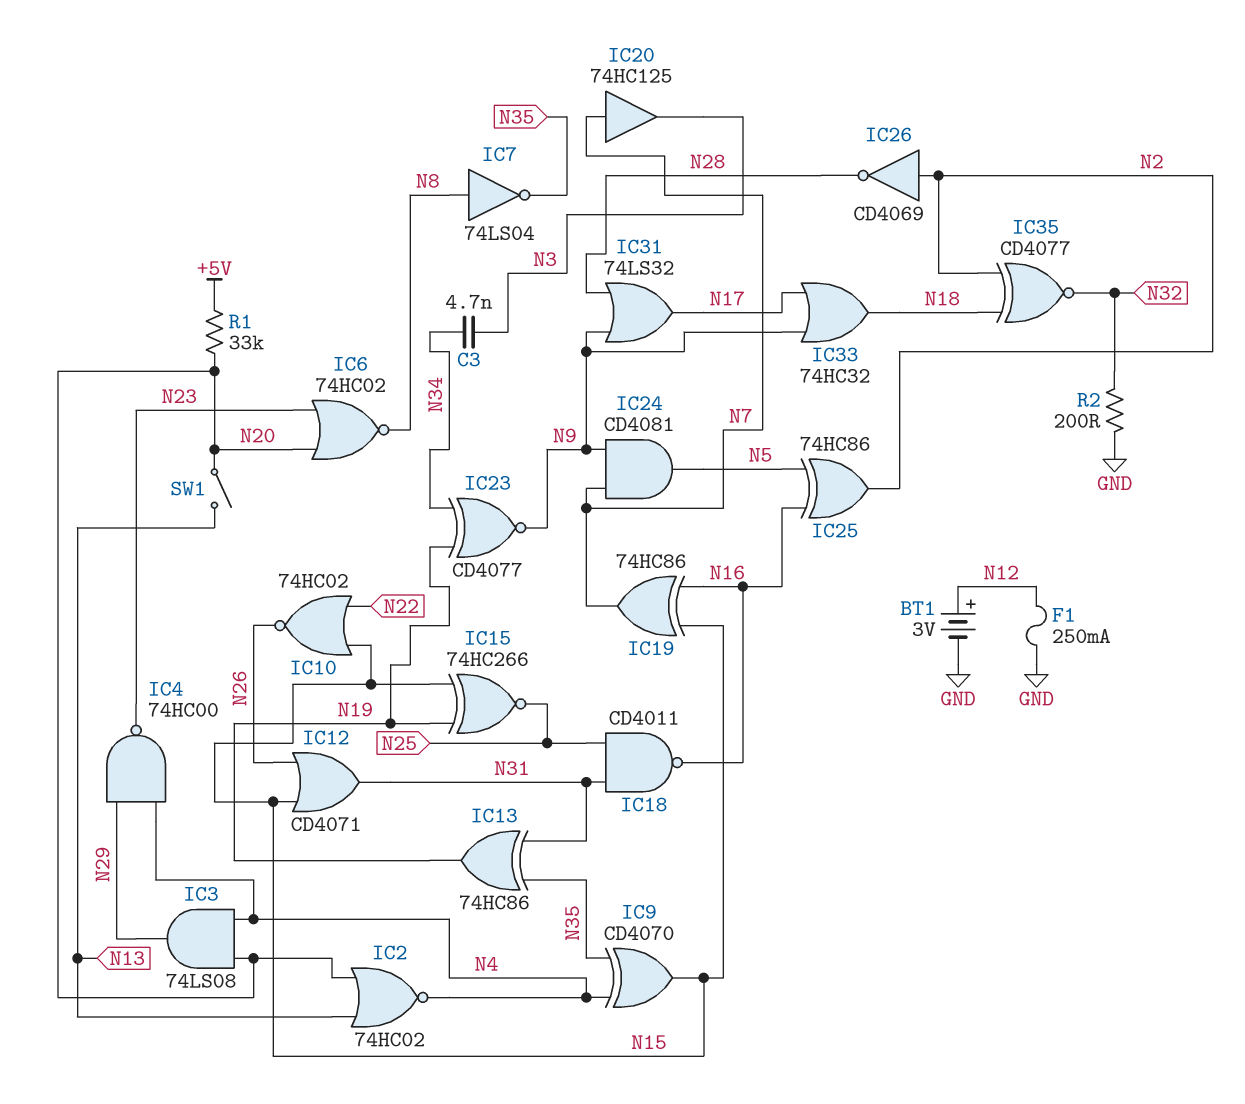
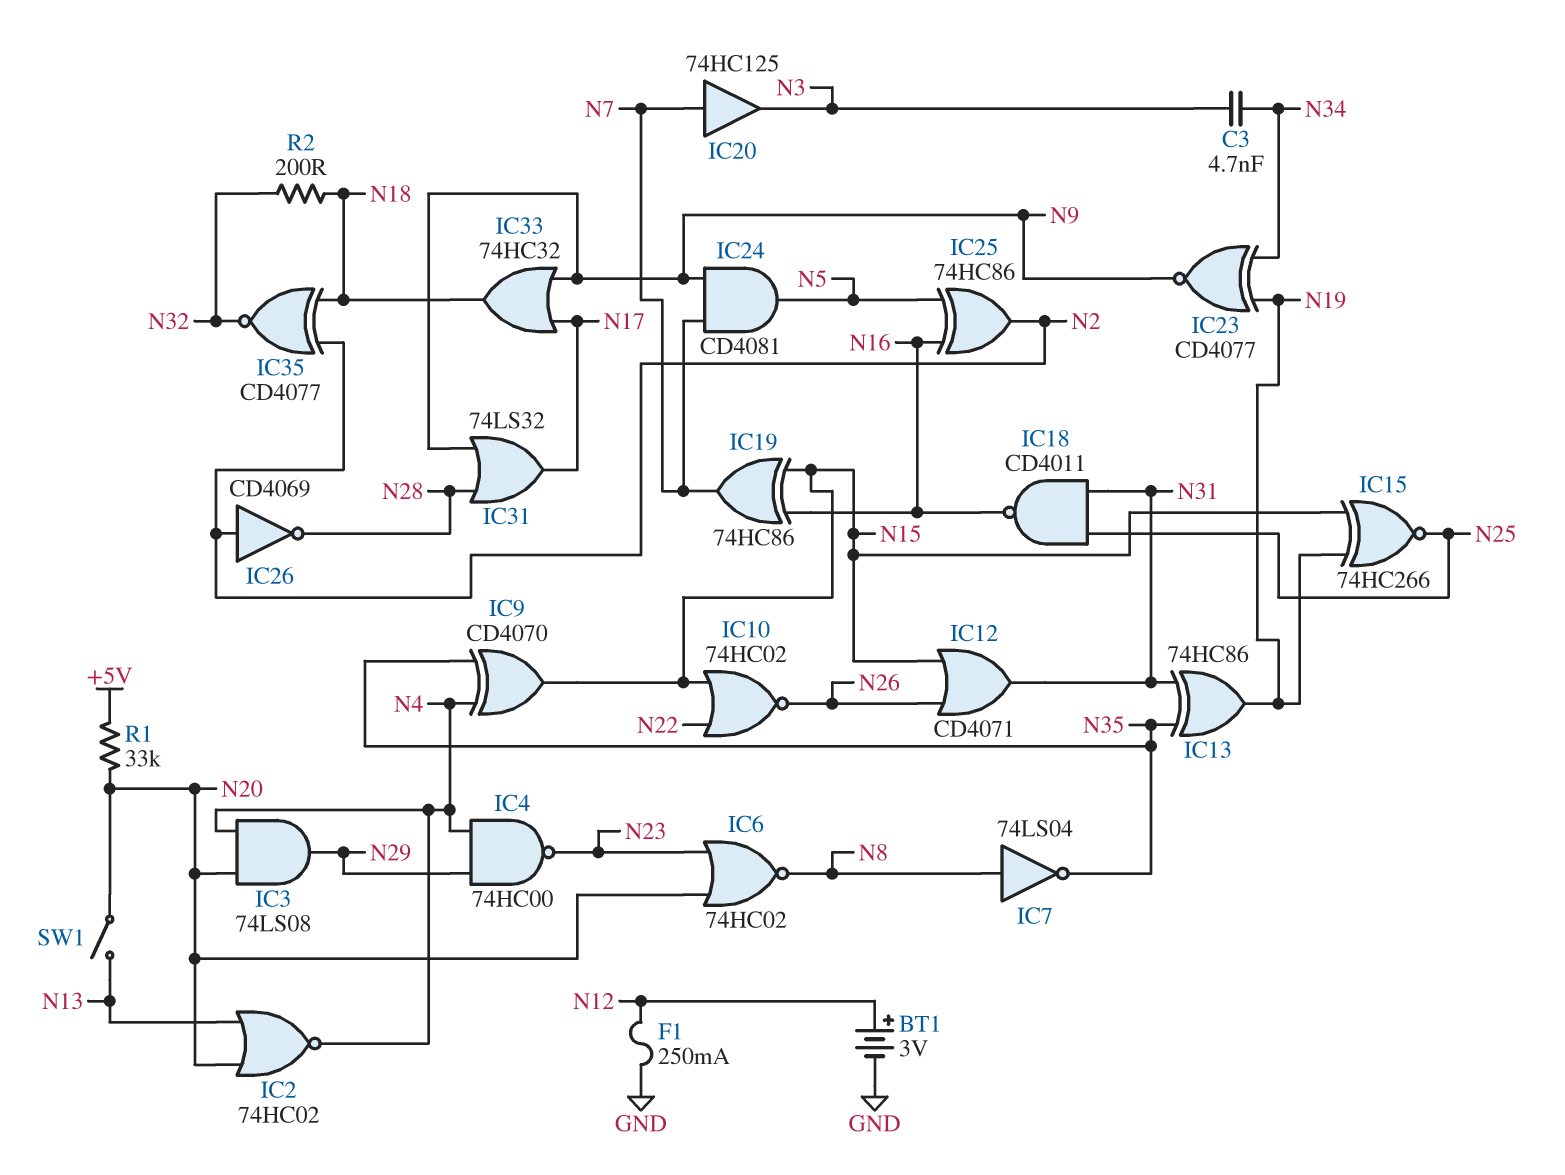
R2: 200 (GND, N32) -> 200 (N18, N32)

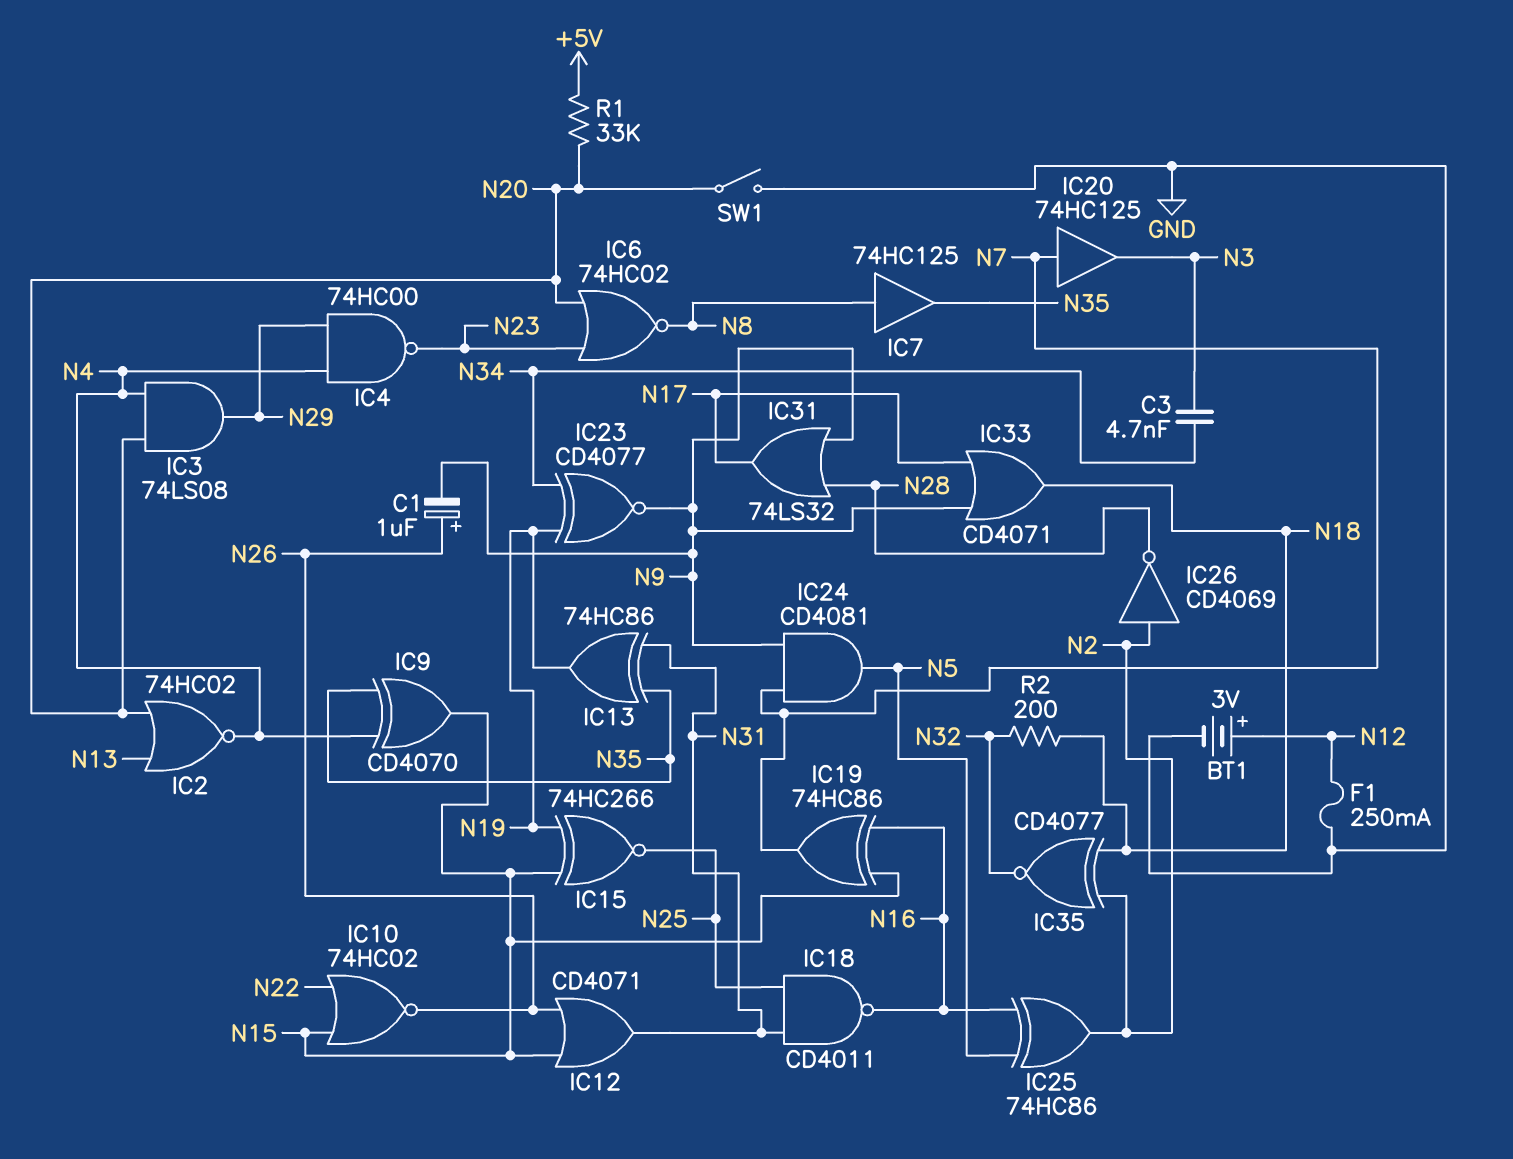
C1: none -> 1uF (plus N26, minus N9)
IC7: NOT 74LS04 (in N8, out N35) -> buffer 74HC125 (in N8, out N35)
IC33: OR 74HC32 (in N9, in N17, out N18) -> OR CD4071 (in N9, in N17, out N18)
SW1: switch (N13, N20) -> switch (GND, N20)

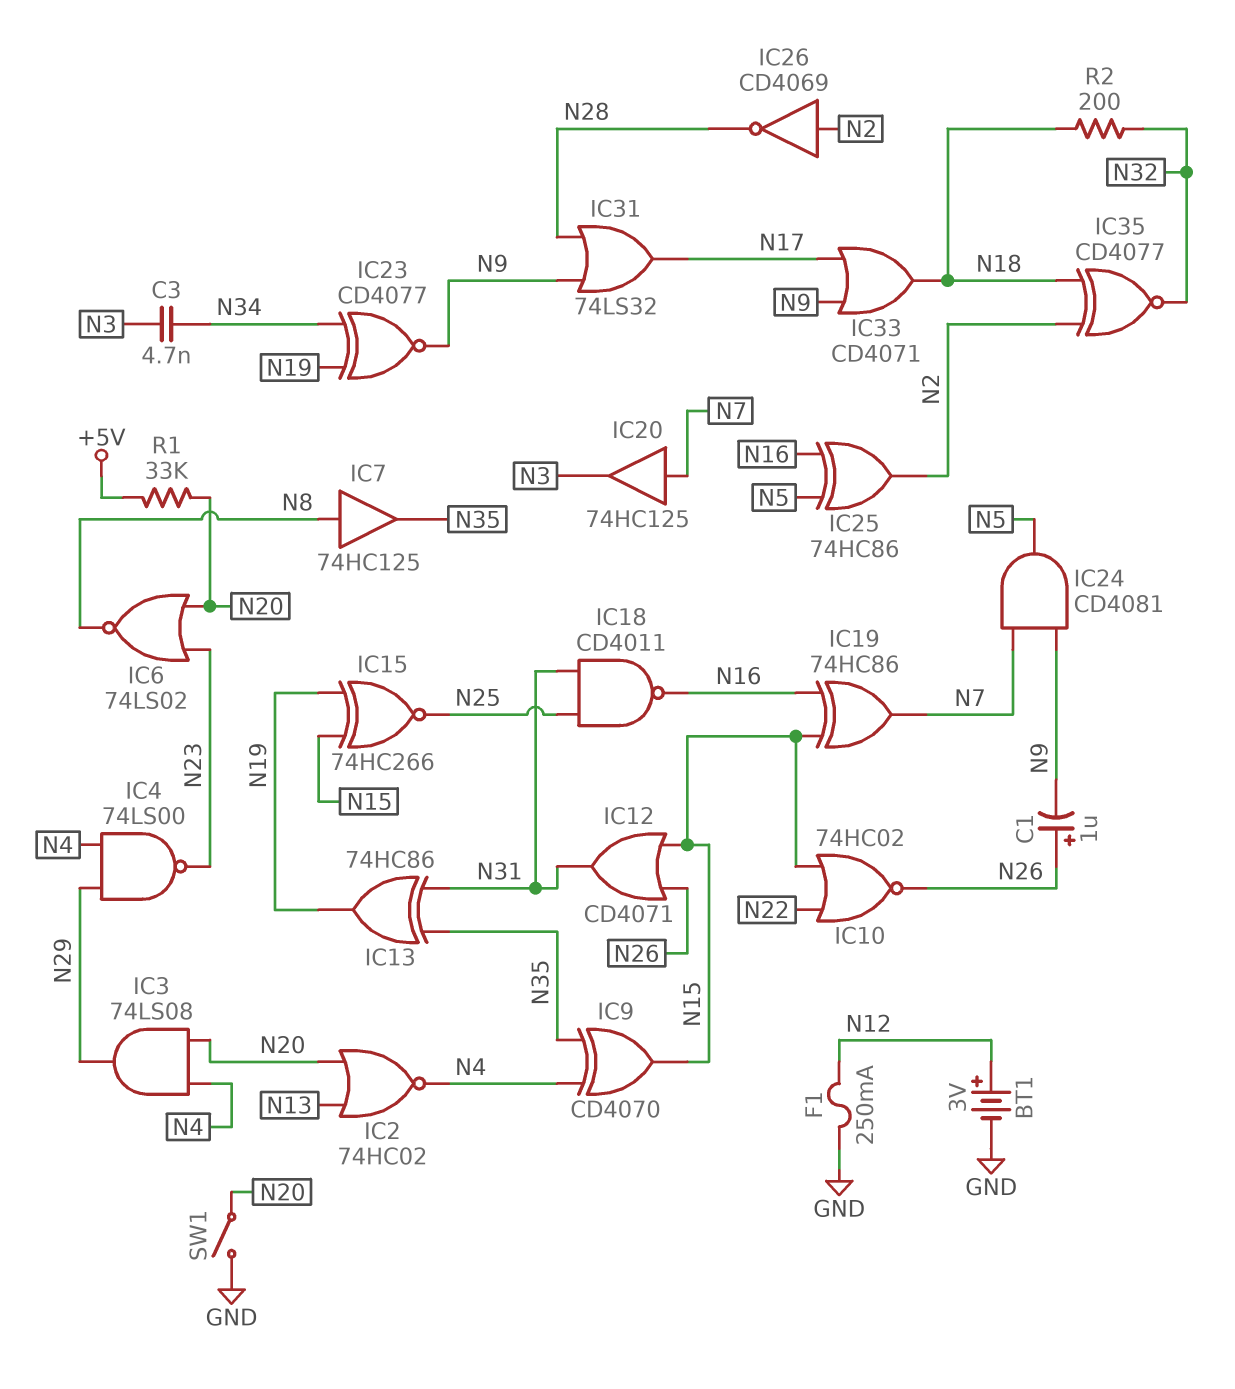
IC4: NAND 74HC00 (in N4, in N29, out N23) -> NAND 74LS00 (in N4, in N29, out N23)
IC6: NOR 74HC02 (in N20, in N23, out N8) -> NOR 74LS02 (in N20, in N23, out N8)

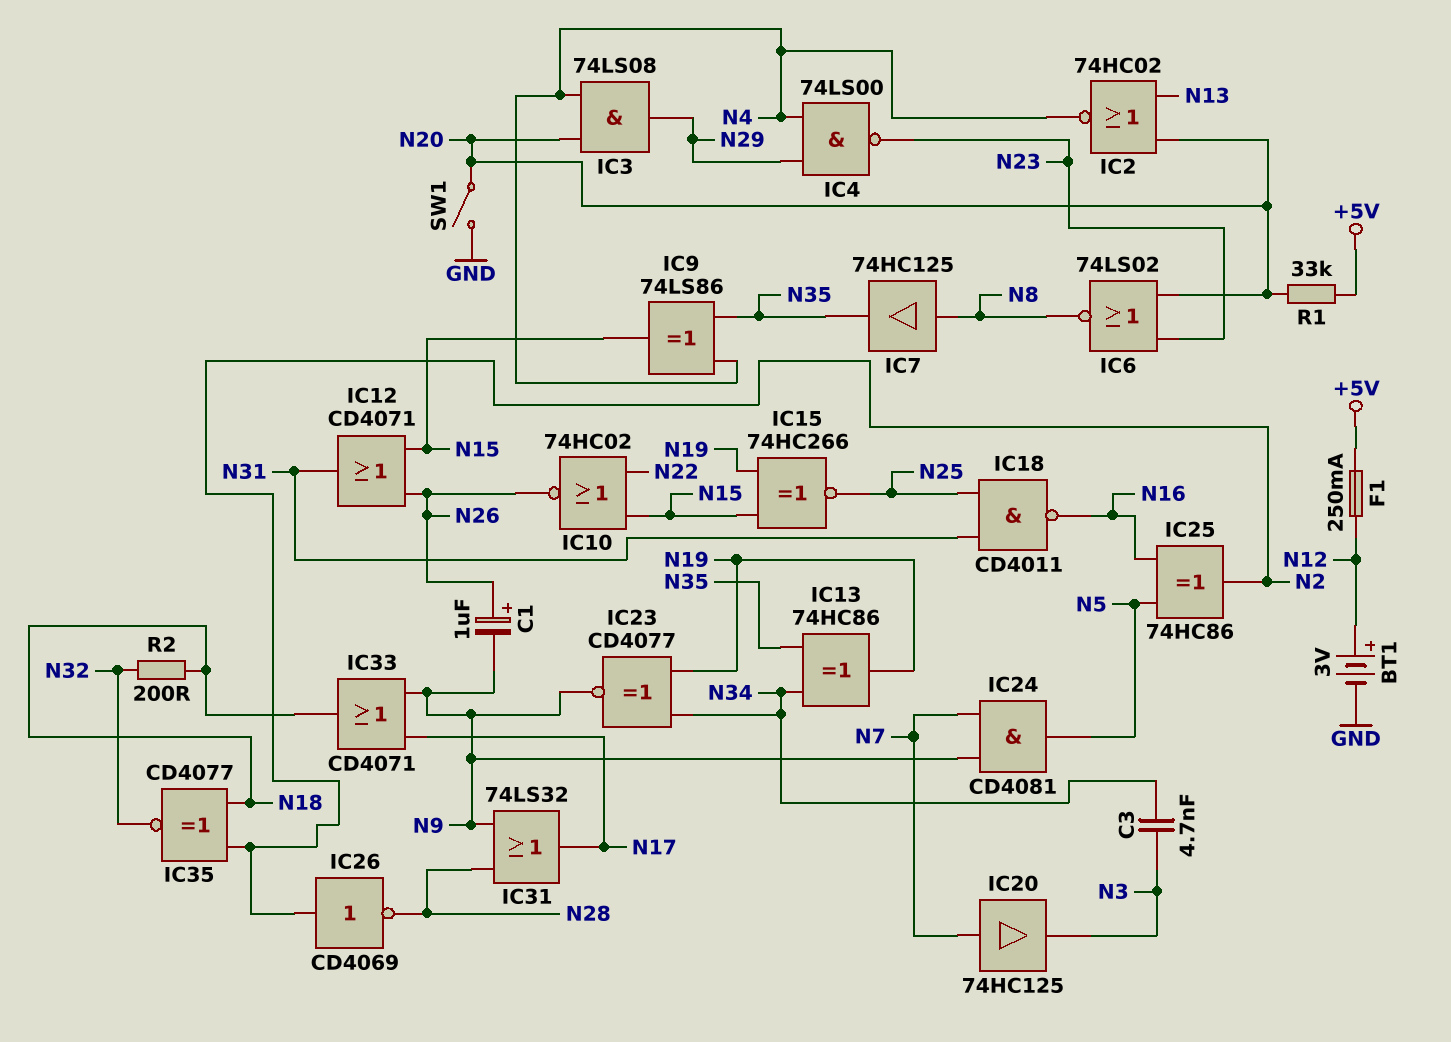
F1: 250mA (GND, N12) -> 250mA (+5V, N12)
IC9: XOR CD4070 (in N4, in N35, out N15) -> XOR 74LS86 (in N4, in N35, out N15)
IC13: XOR 74HC86 (in N31, in N35, out N19) -> XOR 74HC86 (in N34, in N35, out N19)
IC19: XOR 74HC86 (in N15, in N16, out N7) -> none

